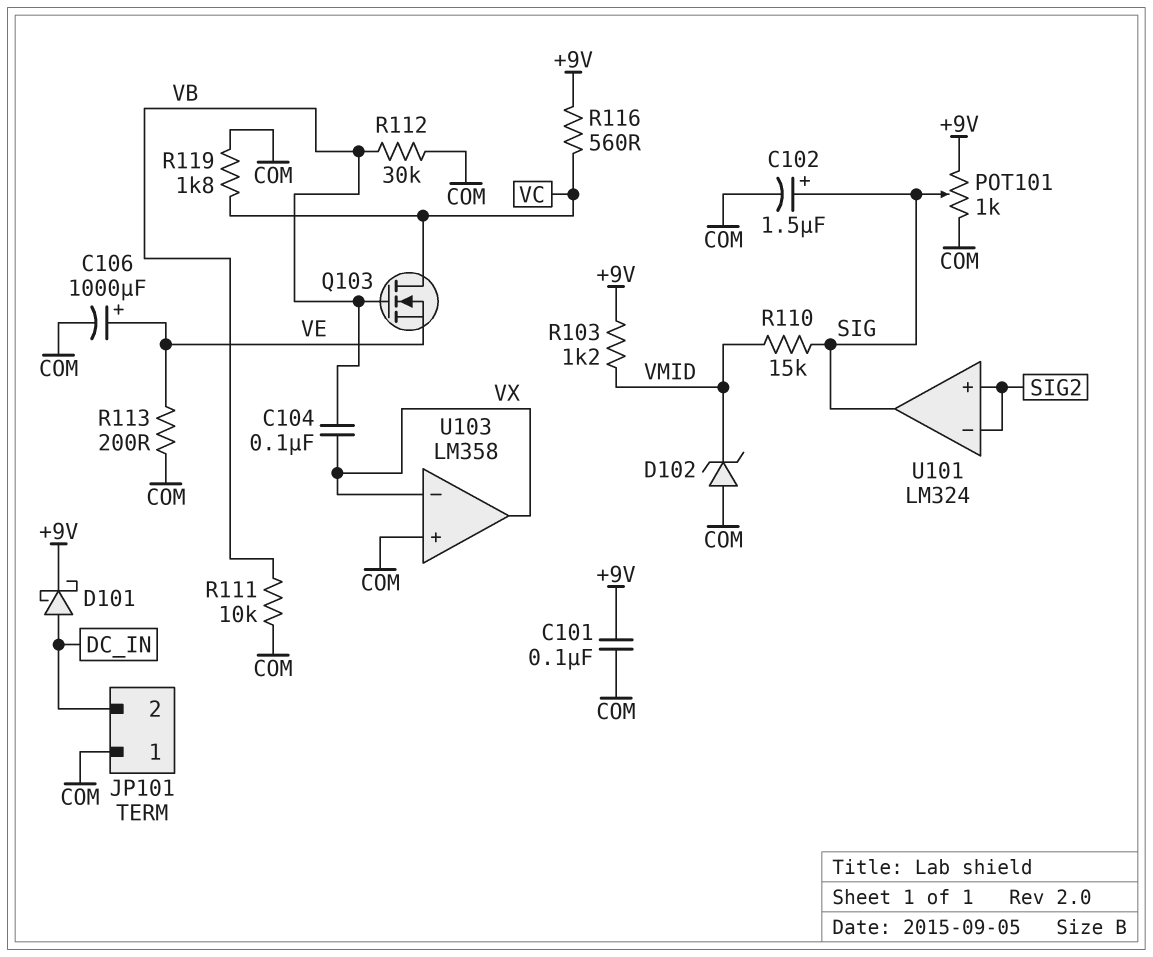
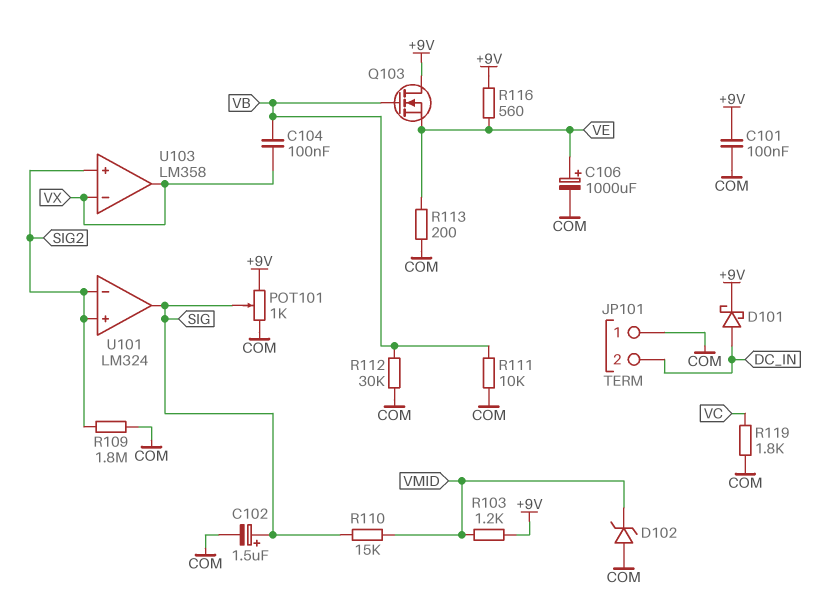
Q103: NMOS (G VB, D VC, S VE) -> NMOS (G VB, D +9V, S VE)
R109: none -> 1.8M (COM, SIG2)
R116: 560 (+9V, VC) -> 560 (+9V, VE)
U103 pin in+: COM -> SIG2

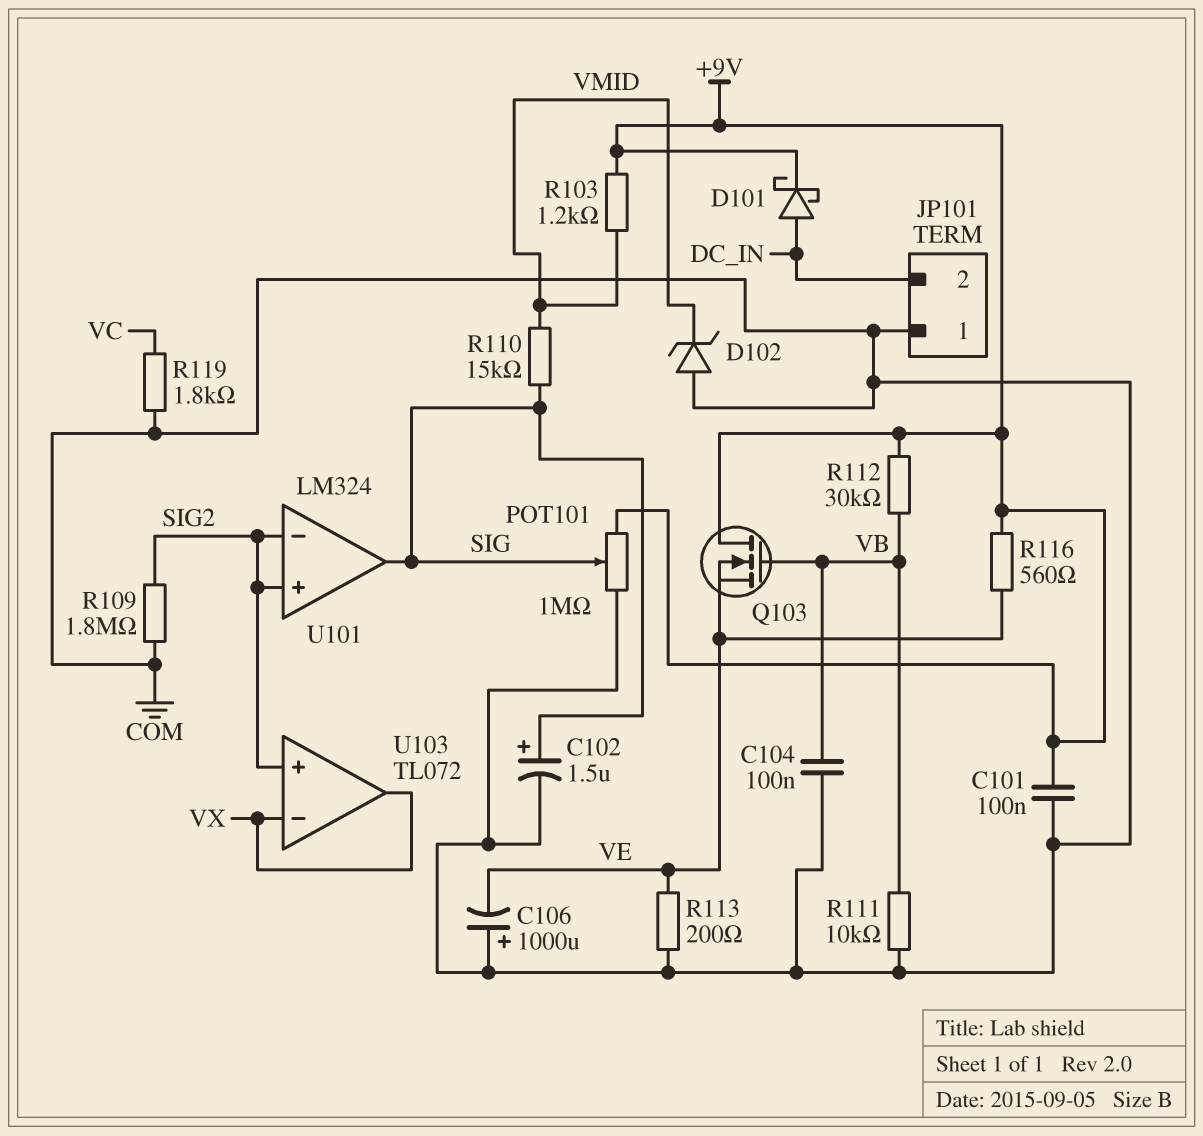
C104: 100nF (VB, VX) -> 100nF (COM, VB)
C106: 1000uF (plus VE, minus COM) -> 1000uF (plus COM, minus VE)
POT101: 1k (+9V, COM, wiper SIG) -> 1M (+9V, COM, wiper SIG)
R112: 30k (COM, VB) -> 30k (+9V, VB)
U103: LM358 -> TL072

